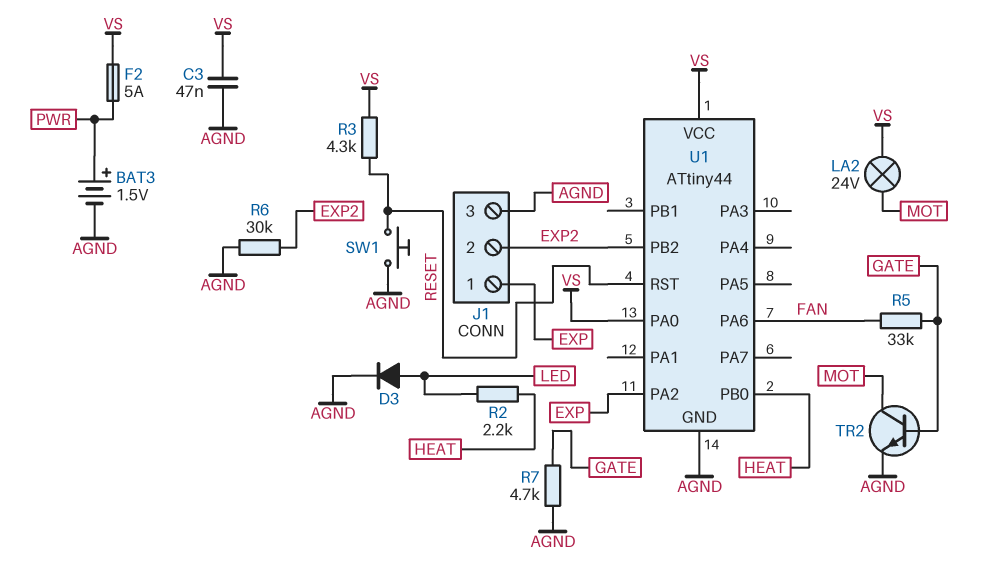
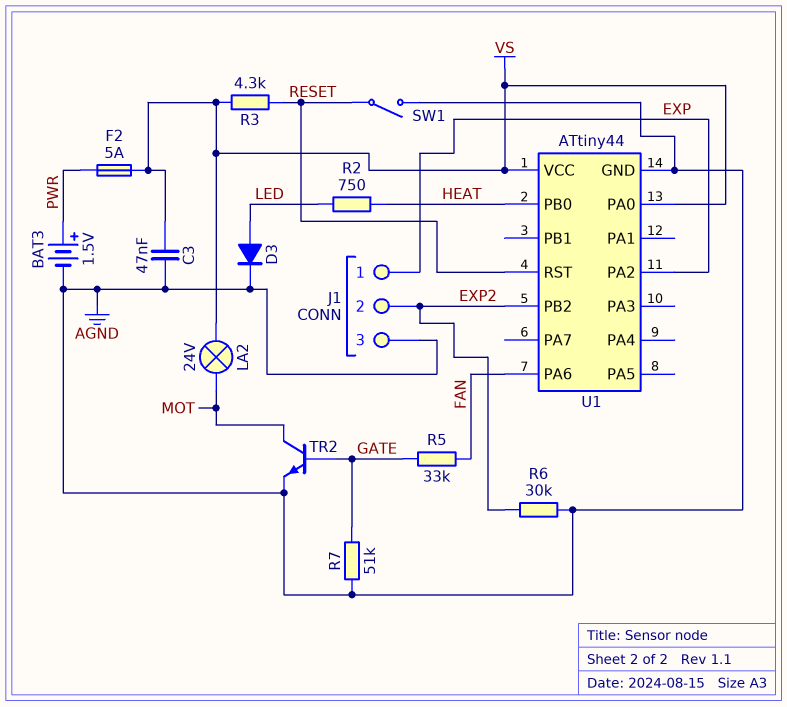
R2: 2.2k (HEAT, LED) -> 750 (HEAT, LED)
R7: 4.7k (AGND, GATE) -> 51k (AGND, GATE)
SW1: button (AGND, RESET) -> switch (AGND, RESET)

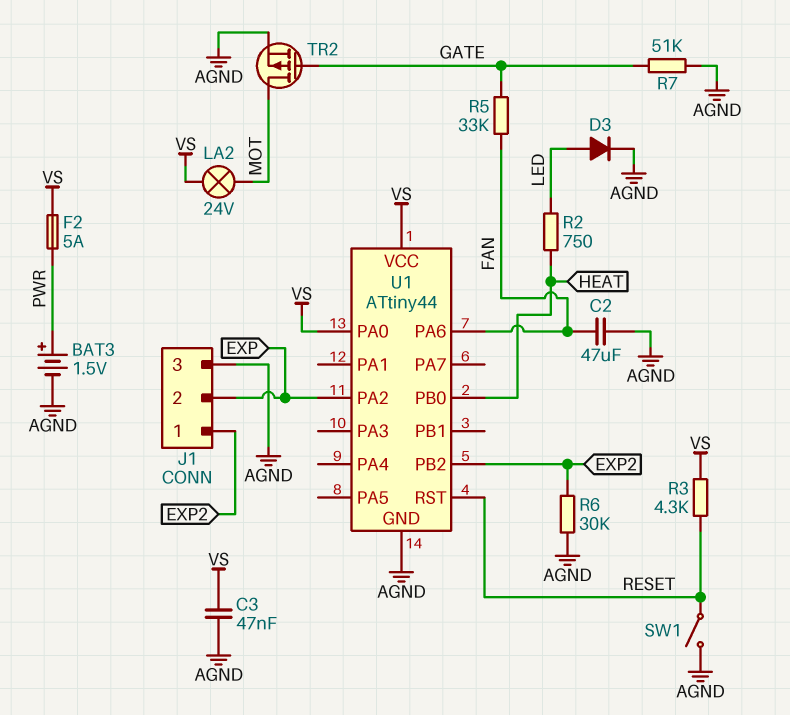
C2: none -> 47uF (AGND, FAN)
J1 pin 1: EXP -> EXP2
J1 pin 2: EXP2 -> EXP
TR2: NPN (B GATE, C MOT, E AGND) -> PMOS (G GATE, D MOT, S AGND)

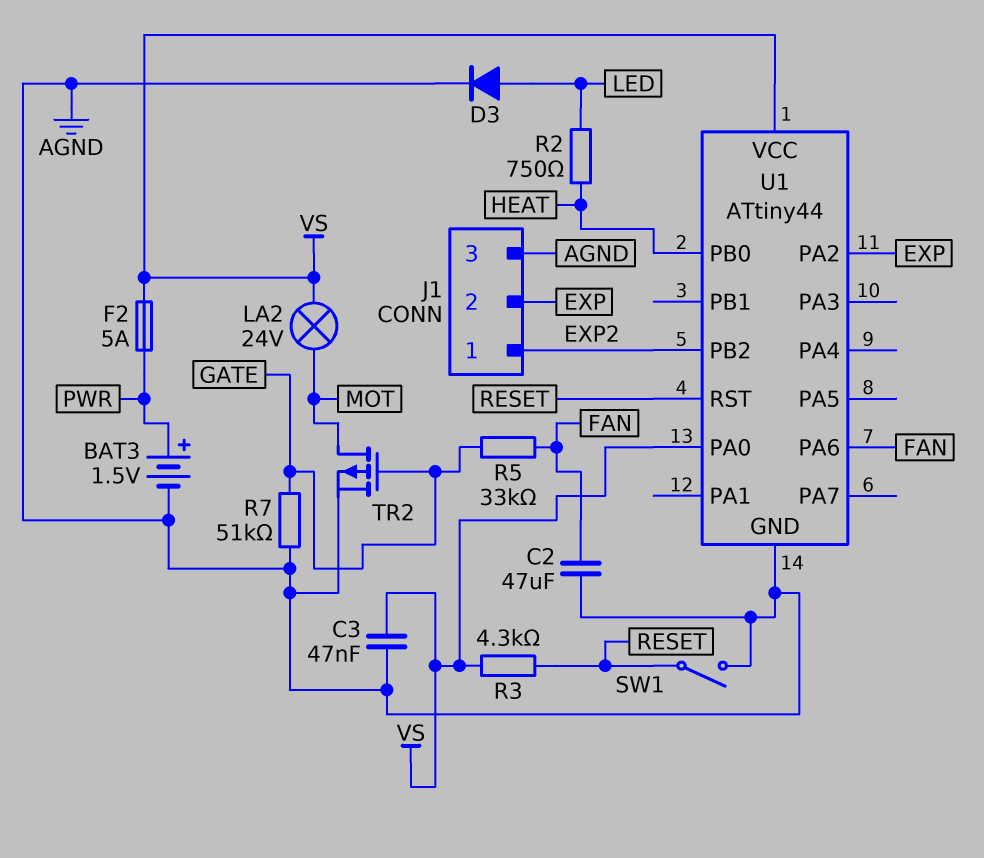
R6: 30k (AGND, EXP2) -> none

